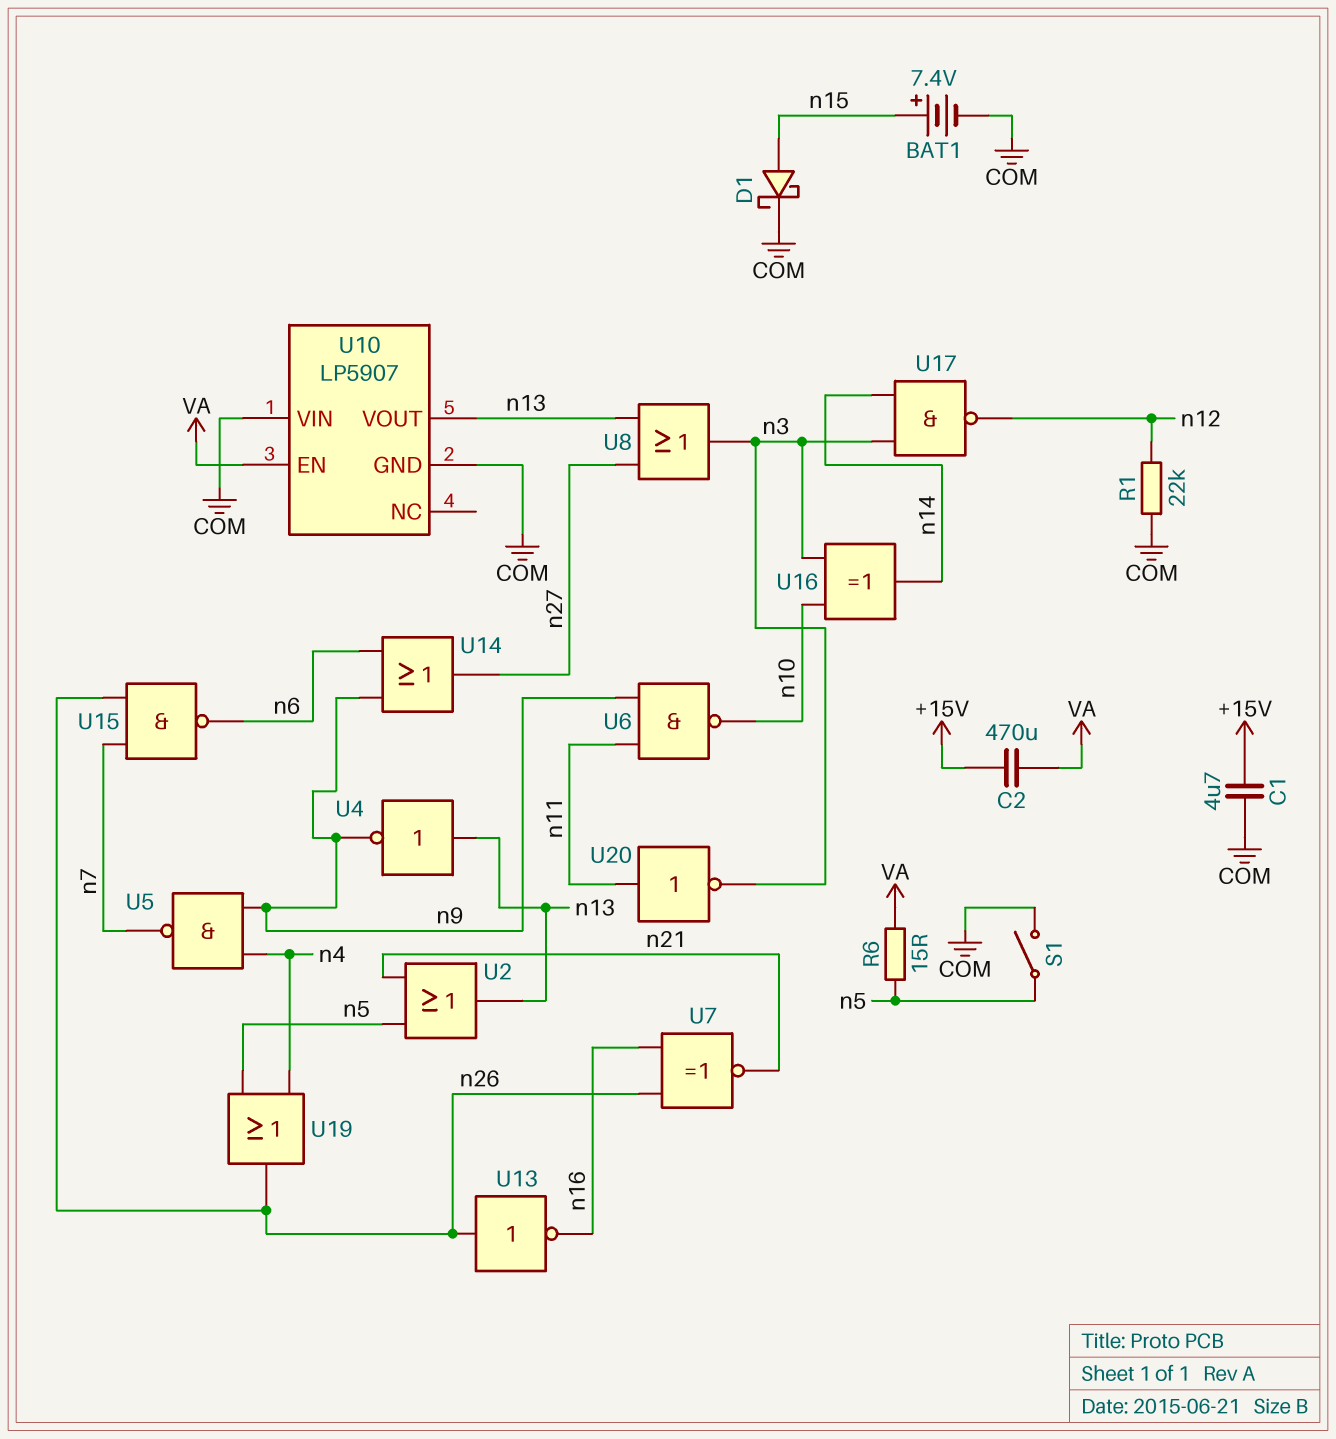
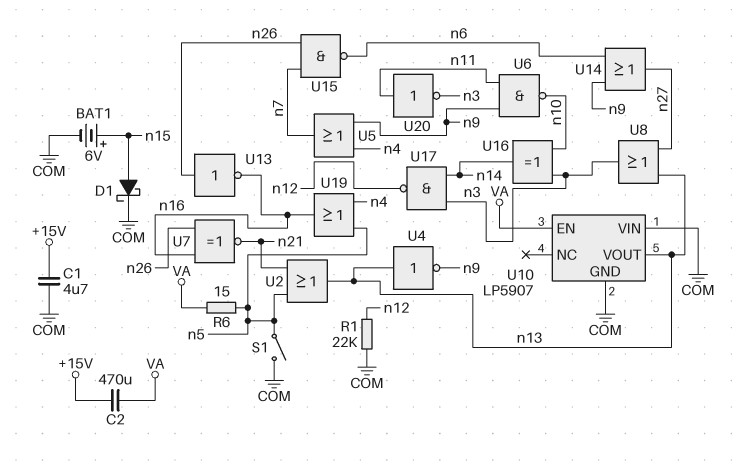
BAT1: 7.4V (plus n15, minus COM) -> 6V (plus n15, minus COM)
U5: NAND (in n4, in n9, out n7) -> OR (in n4, in n9, out n7)
U19: OR (in n4, in n5, out n26) -> OR (in n4, in n5, out n16)

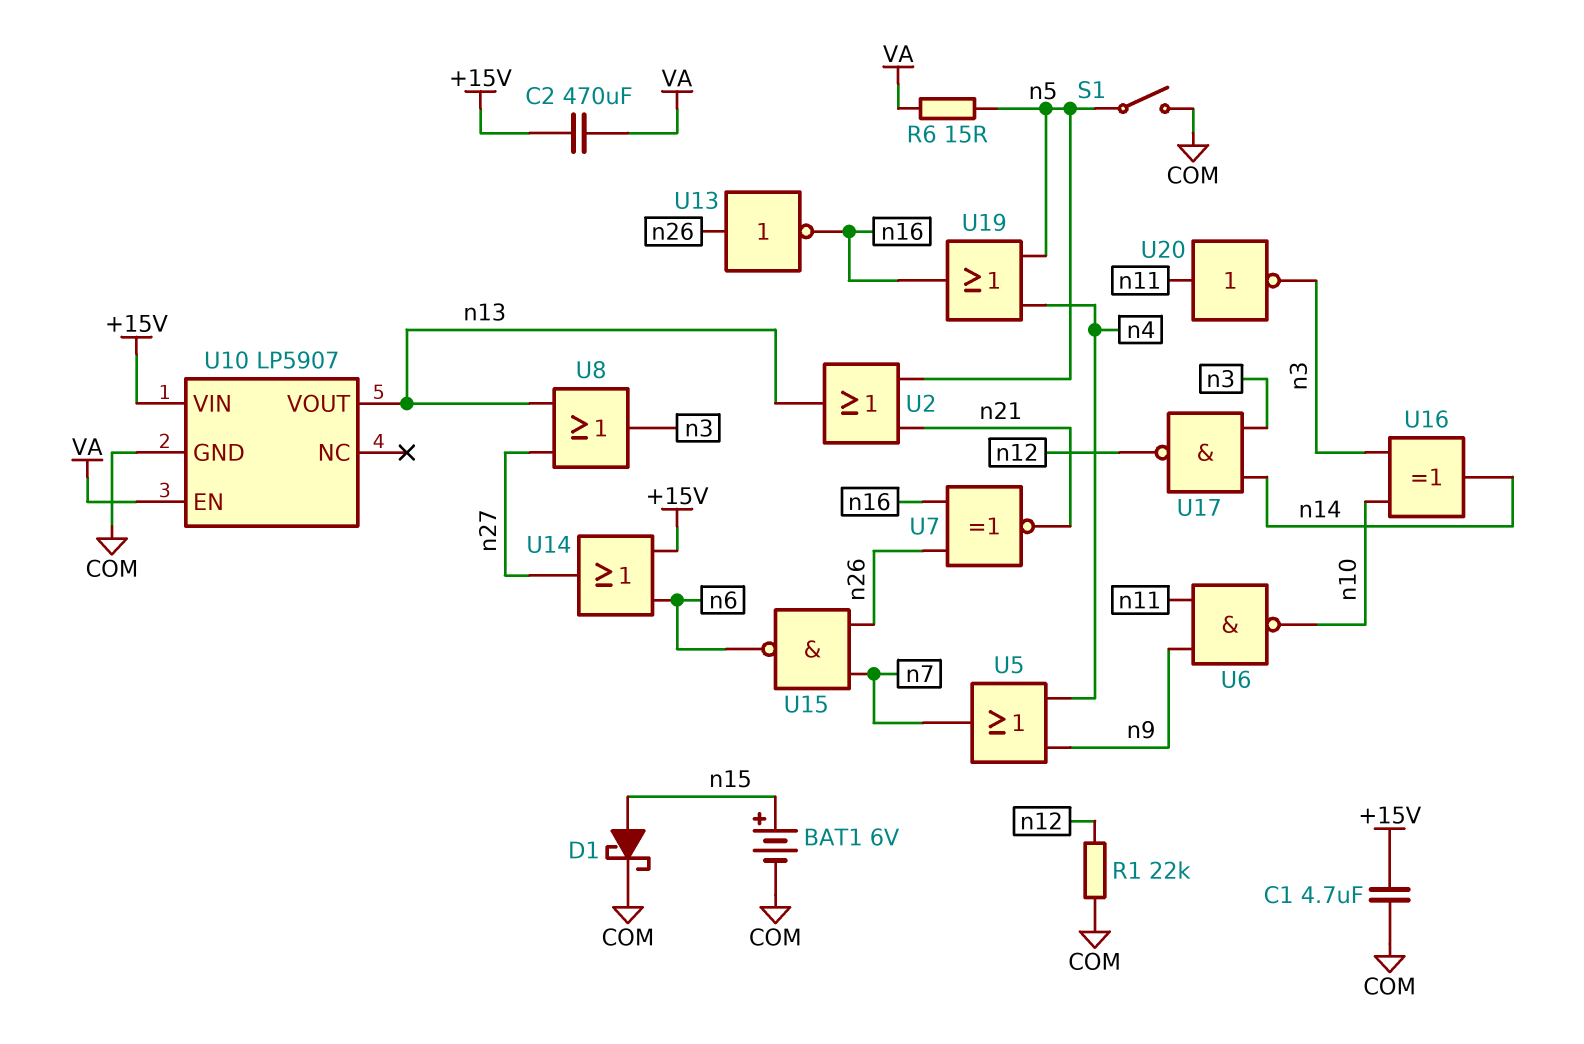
U4: NOT (in n13, out n9) -> none
U10 pin VIN: COM -> +15V
U14: OR (in n6, in n9, out n27) -> OR (in +15V, in n6, out n27)

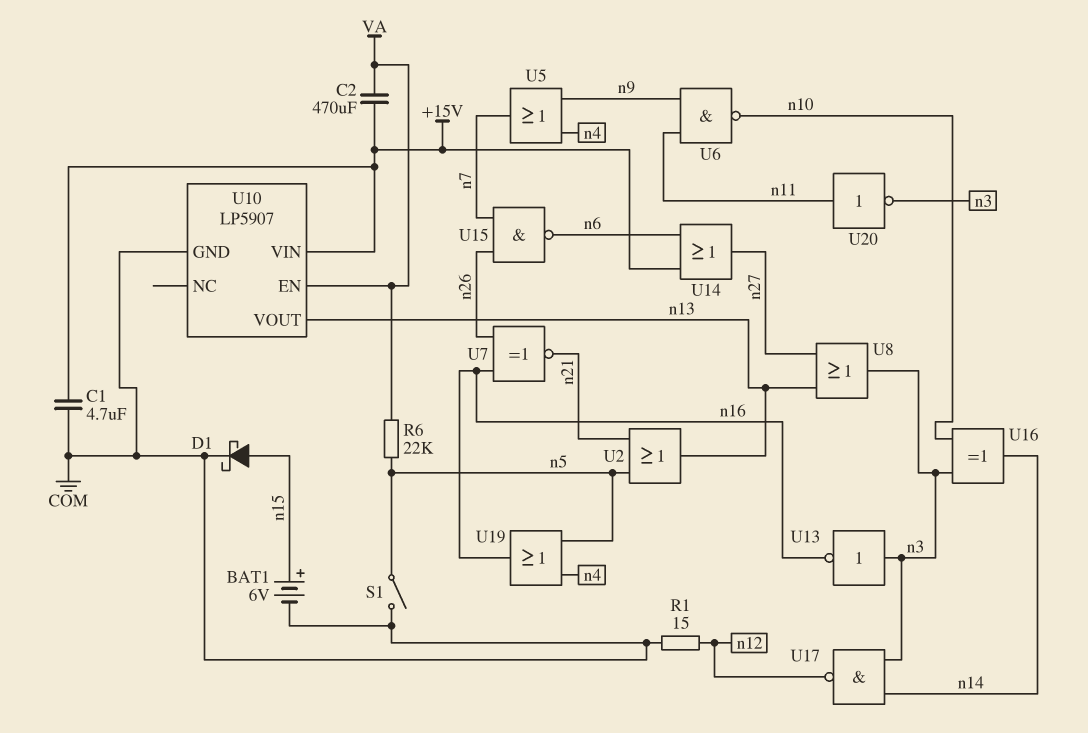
R1: 22k (COM, n12) -> 15 (COM, n12)
R6: 15 (VA, n5) -> 22k (VA, n5)
U13: NOT (in n26, out n16) -> NOT (in n3, out n16)

